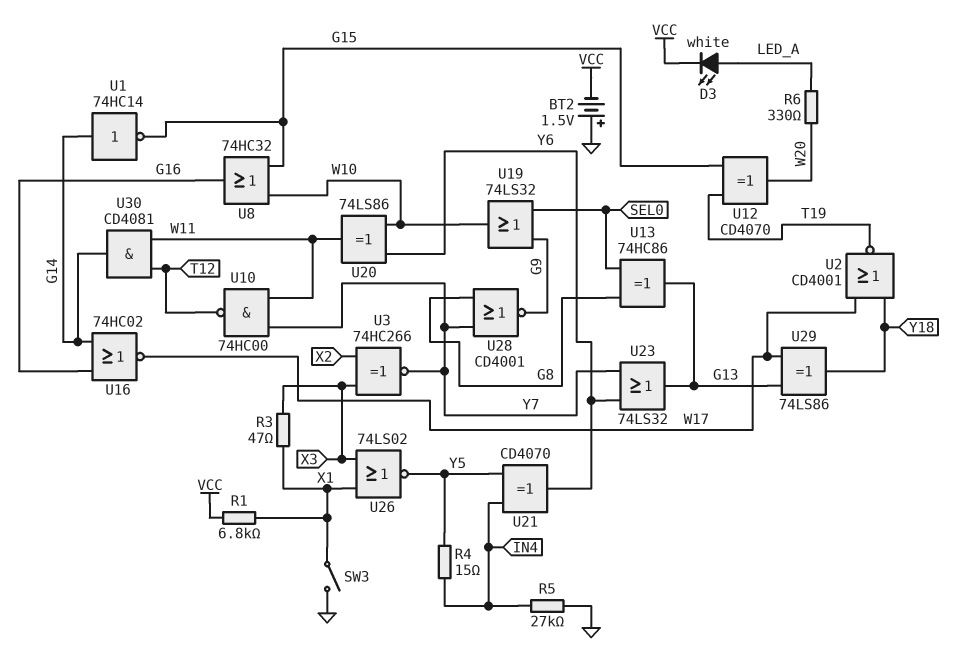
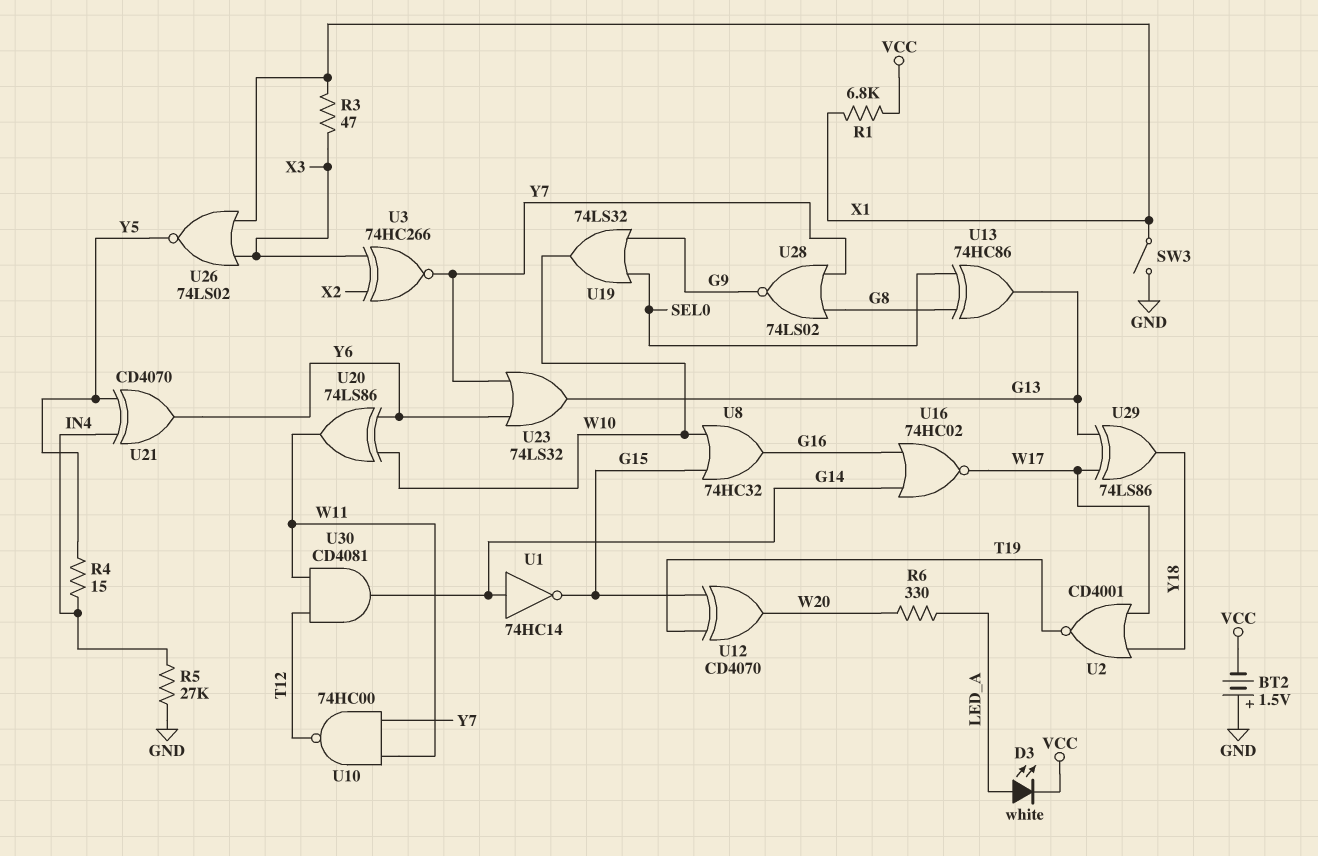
U28: NOR CD4001 (in G8, in Y7, out G9) -> NOR 74LS02 (in G8, in Y7, out G9)

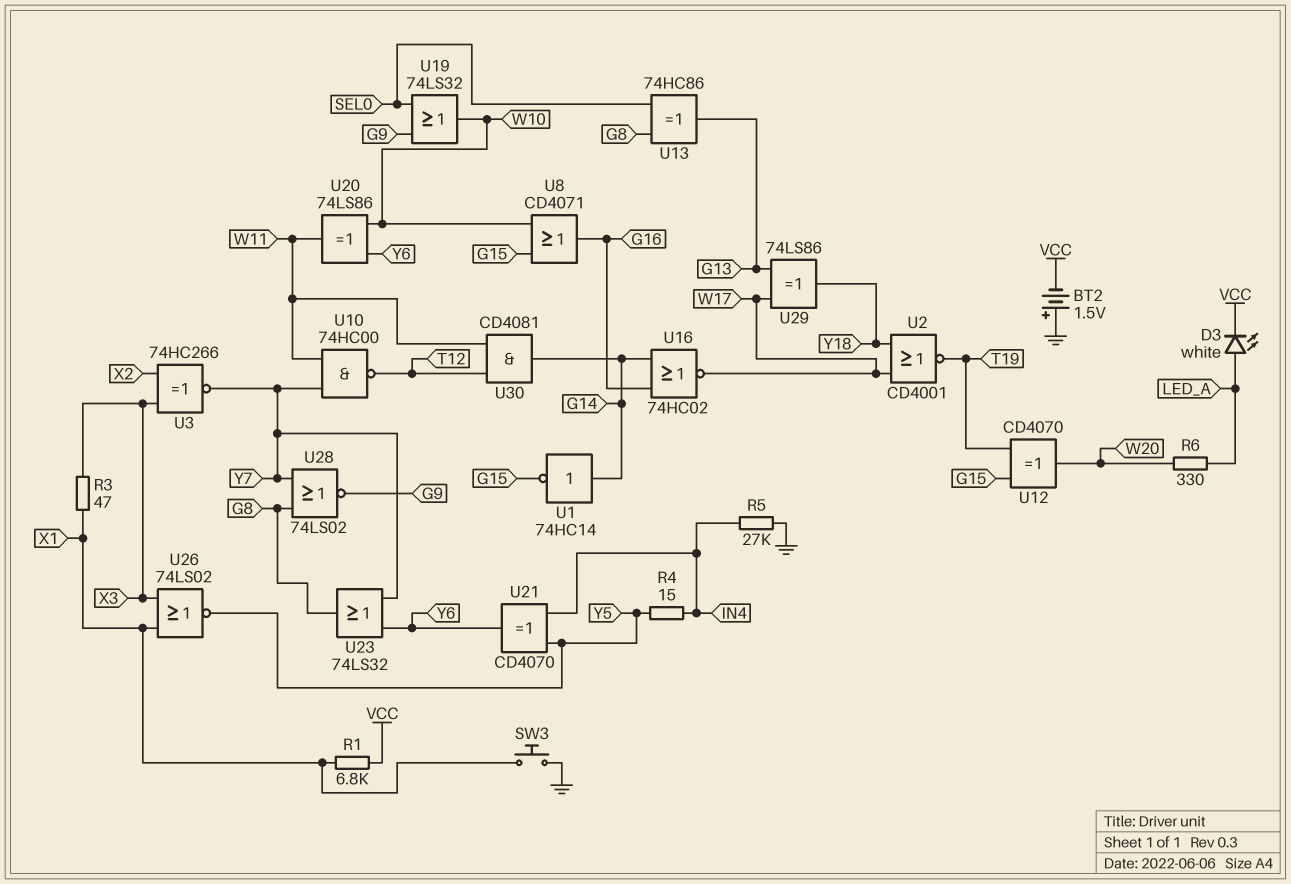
SW3: switch (GND, X1) -> button (GND, X1)
U8: OR 74HC32 (in G15, in W10, out G16) -> OR CD4071 (in G15, in W10, out G16)
U23: OR 74LS32 (in Y6, in Y7, out G13) -> OR 74LS32 (in Y6, in Y7, out G8)

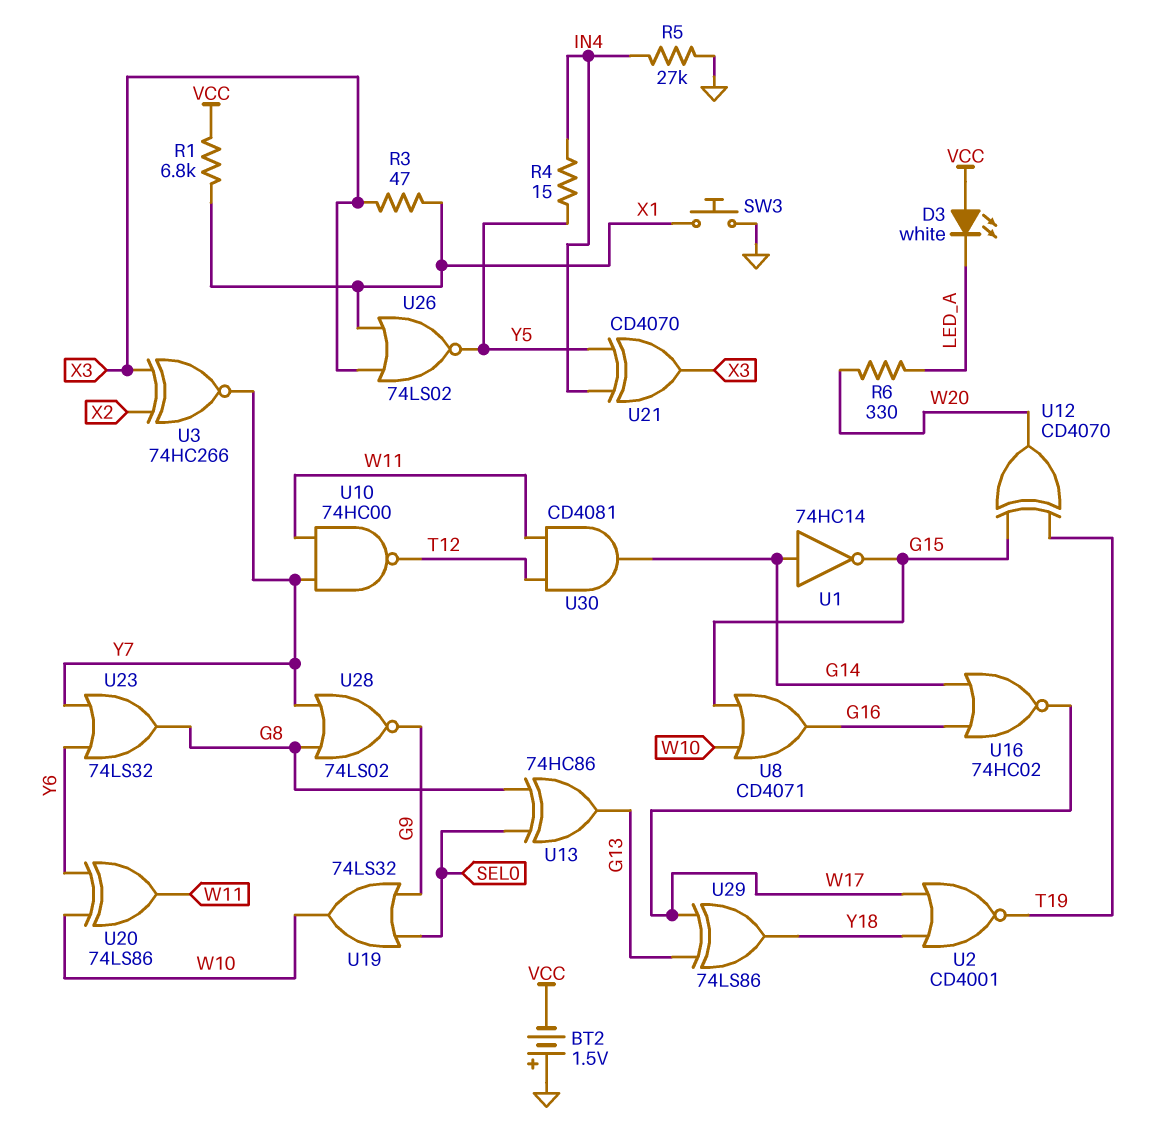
D3: LED white (A LED_A, K VCC) -> LED white (A VCC, K LED_A)
U21: XOR CD4070 (in IN4, in Y5, out Y6) -> XOR CD4070 (in IN4, in Y5, out X3)

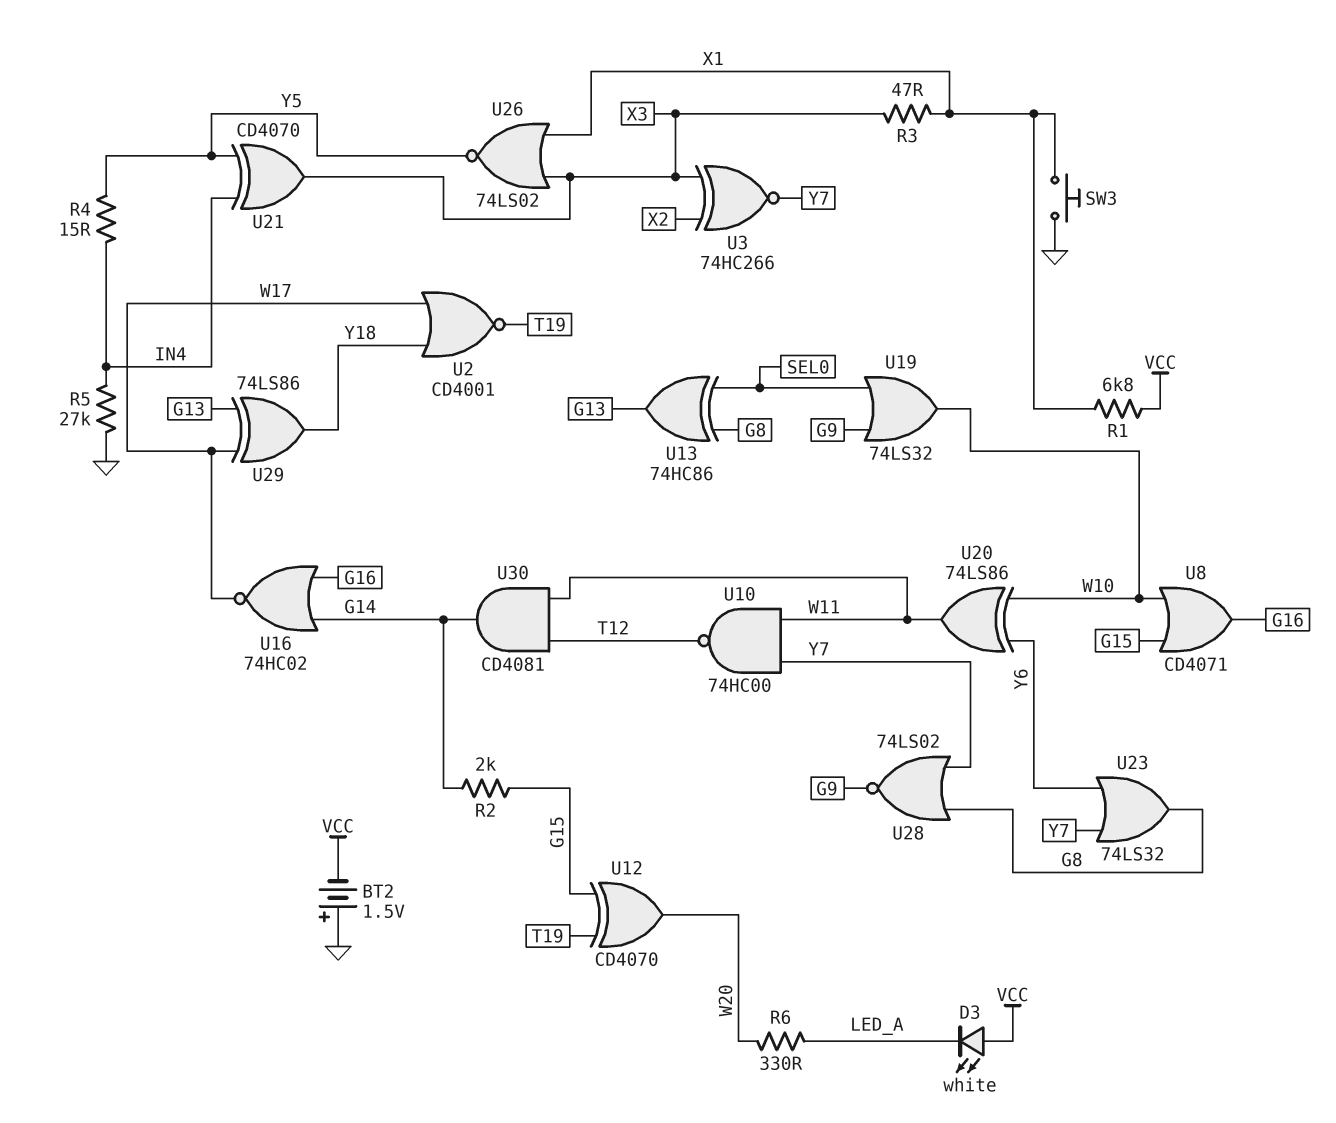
R2: none -> 2k (G14, G15)
U1: NOT 74HC14 (in G14, out G15) -> none

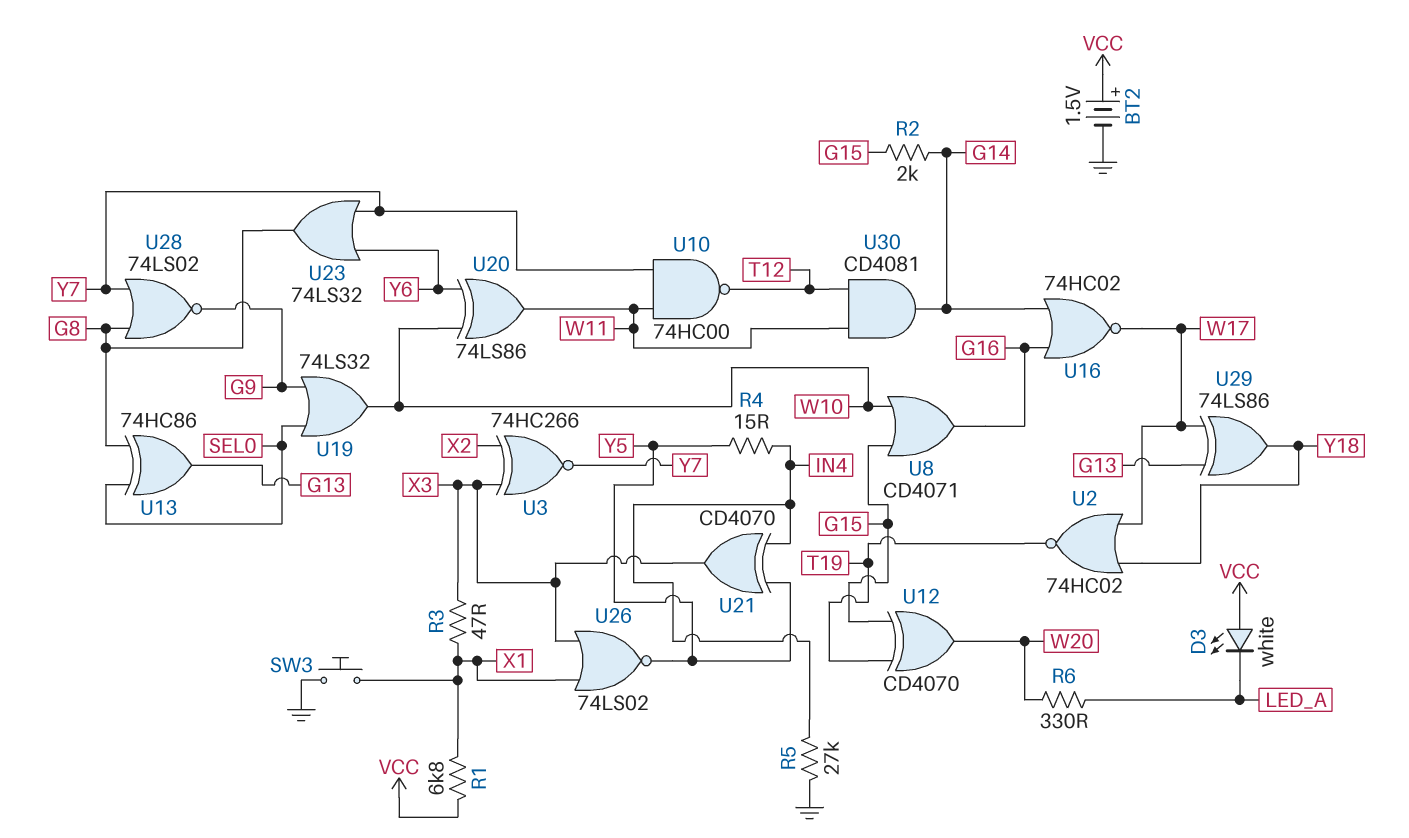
BT2: 1.5V (plus GND, minus VCC) -> 1.5V (plus VCC, minus GND)
U2: NOR CD4001 (in W17, in Y18, out T19) -> NOR 74HC02 (in W17, in Y18, out T19)

